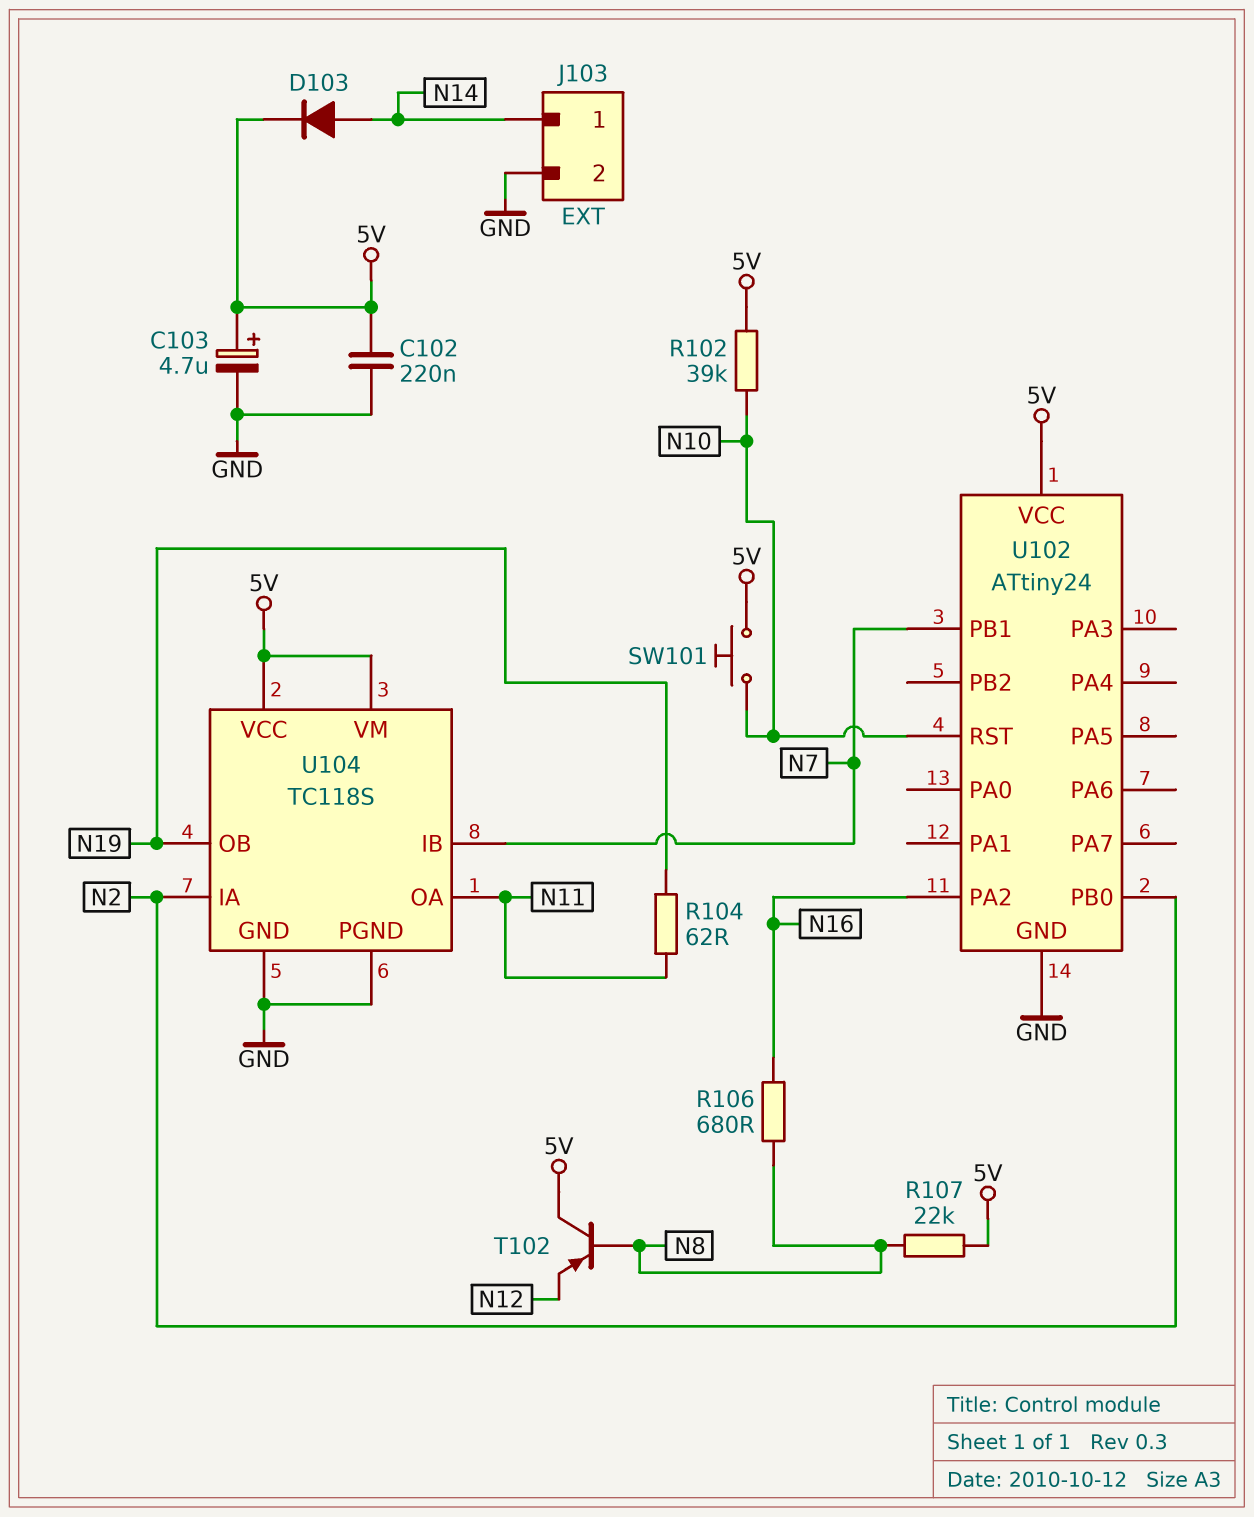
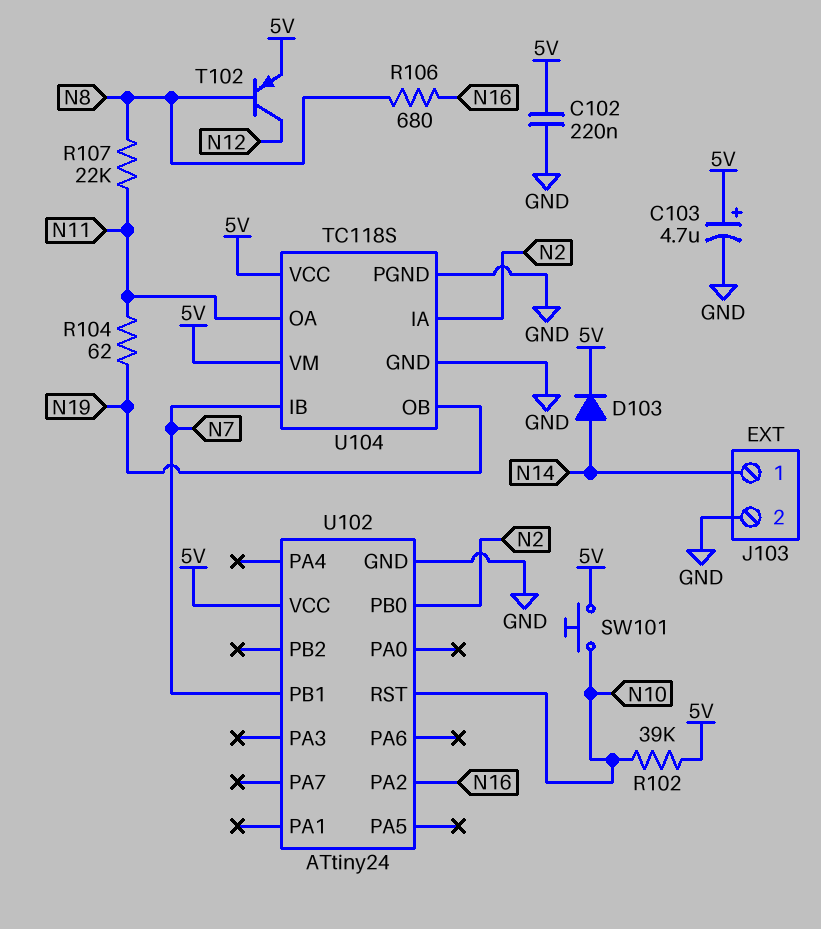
R107: 22k (5V, N8) -> 22k (N8, N11)
T102: PNP (B N8, C 5V, E N12) -> PNP (B N8, C N12, E 5V)

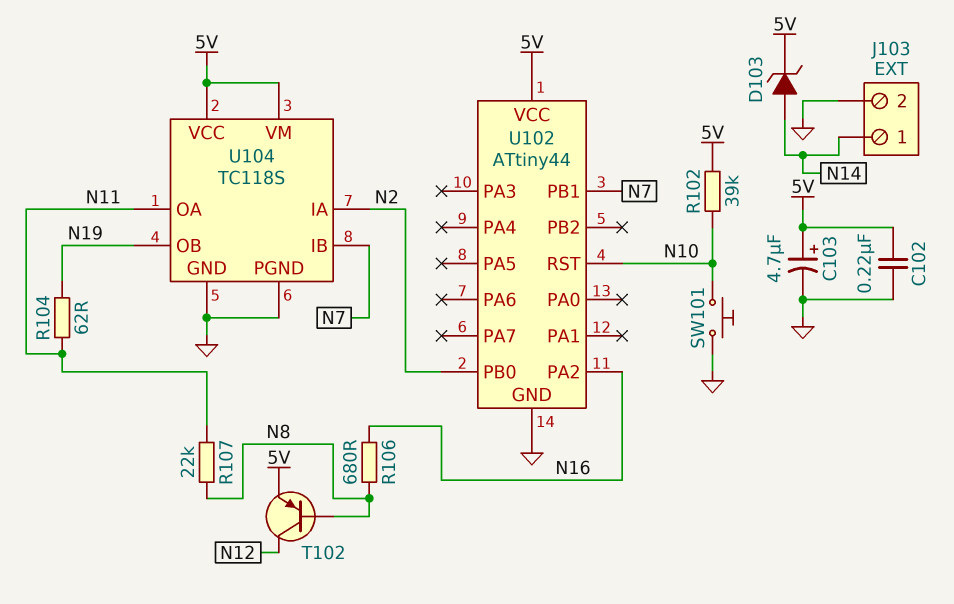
D103: diode (A N14, K 5V) -> zener (A N14, K 5V)
SW101: button (5V, N10) -> button (GND, N10)
U102: ATtiny24 -> ATtiny44

